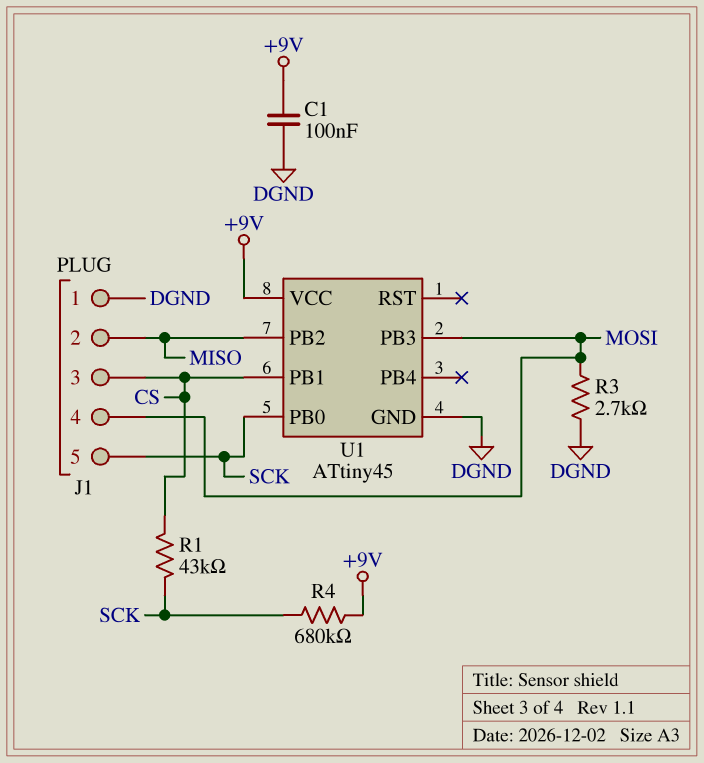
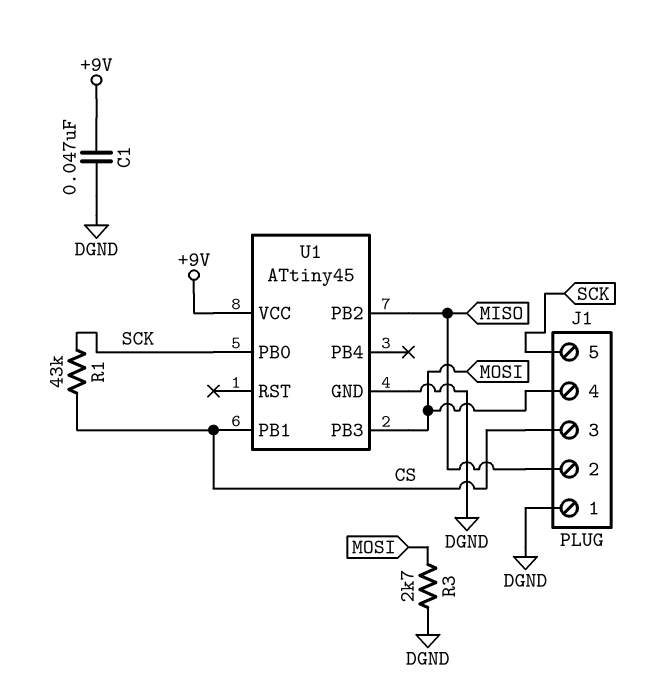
C1: 100nF (+9V, DGND) -> 47nF (+9V, DGND)
R4: 680k (+9V, SCK) -> none

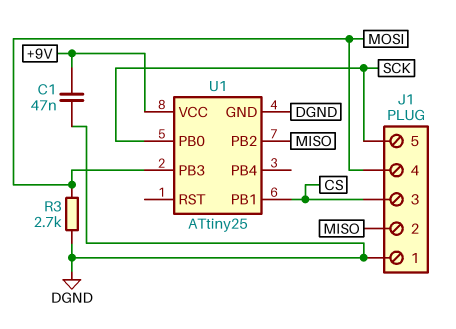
R1: 43k (CS, SCK) -> none
U1: ATtiny45 -> ATtiny25

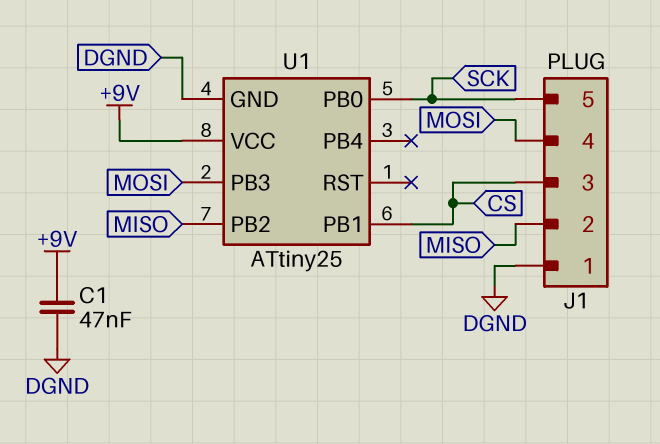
R3: 2.7k (DGND, MOSI) -> none

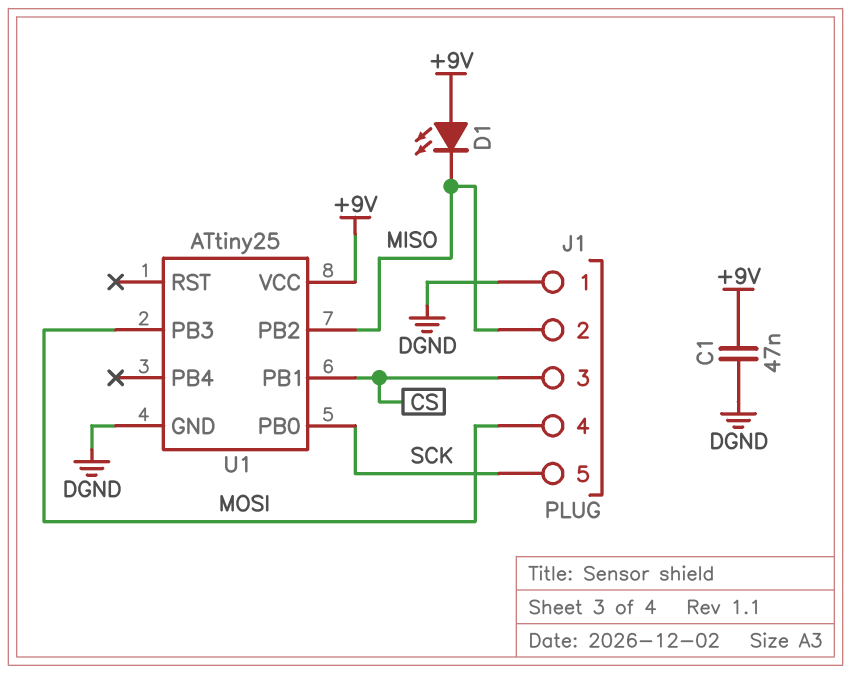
D1: none -> LED (A +9V, K MISO)

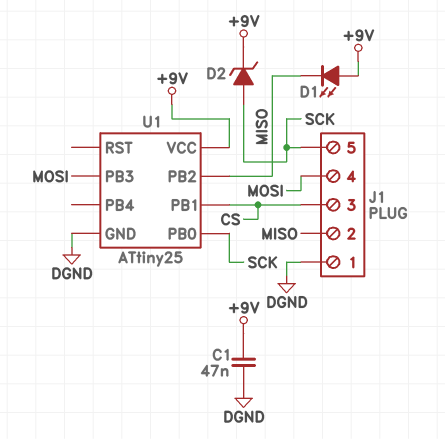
D2: none -> zener (A SCK, K +9V)

